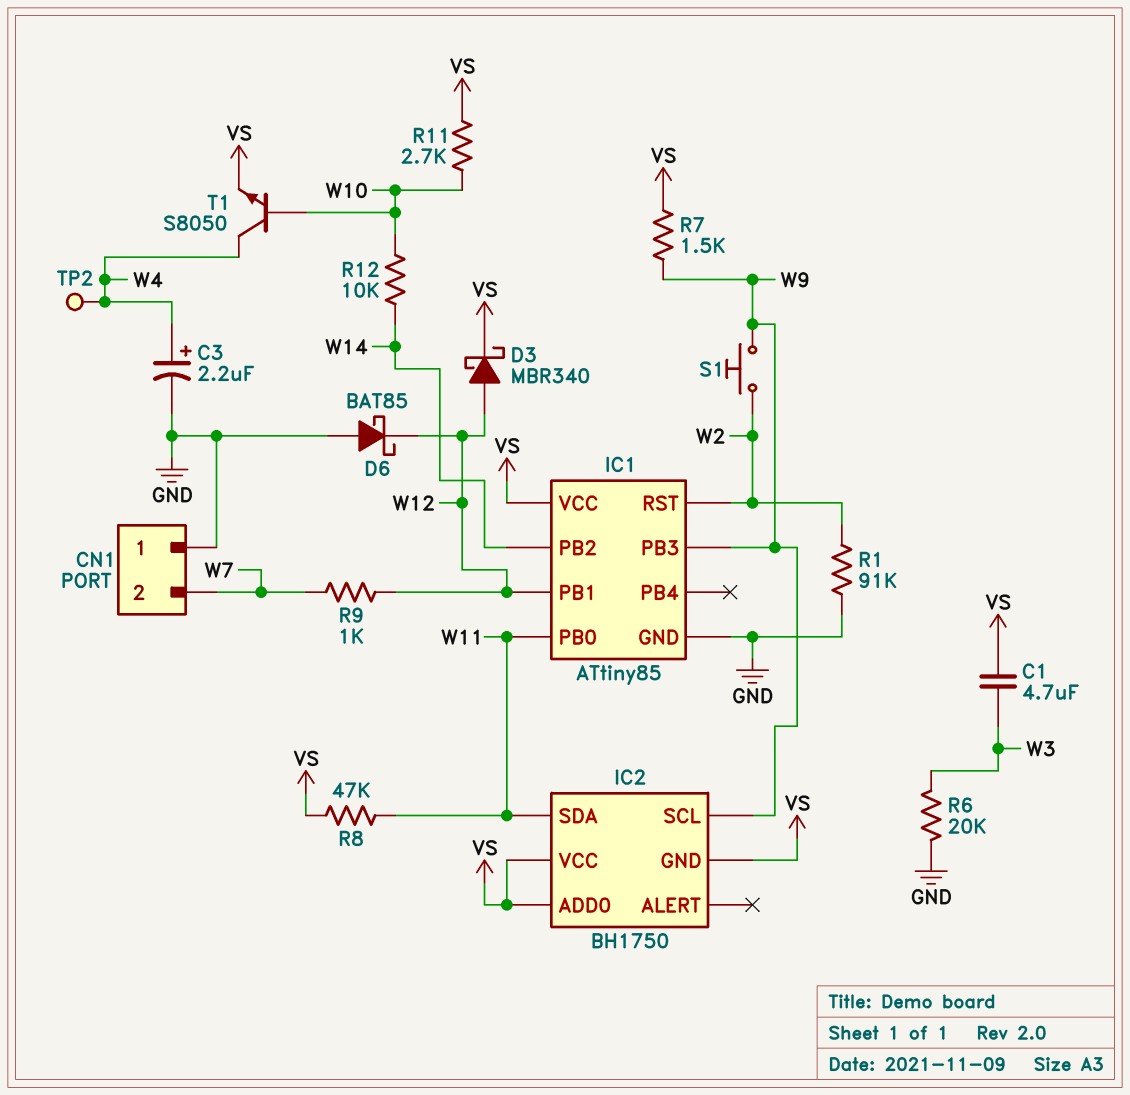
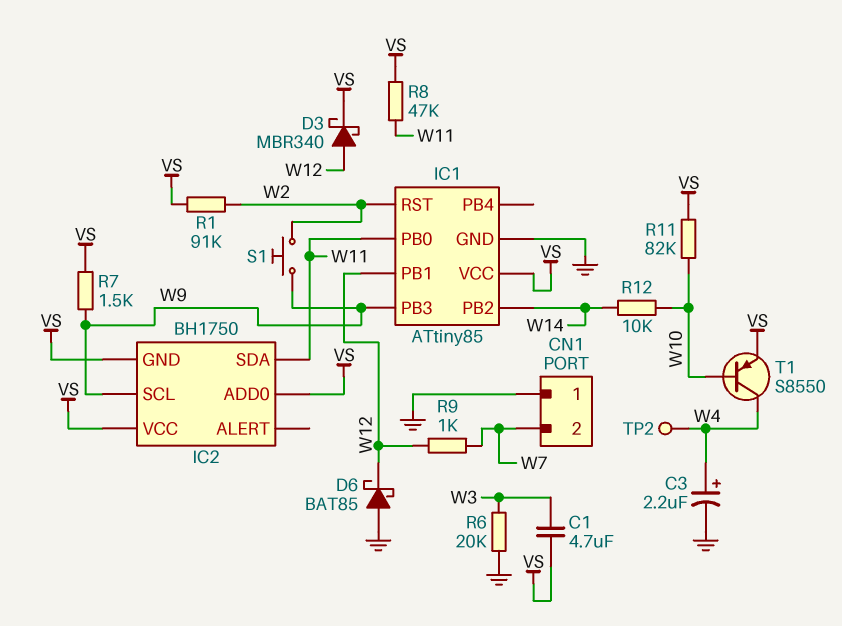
R1: 91k (GND, W2) -> 91k (VS, W2)
R11: 2.7k (VS, W10) -> 82k (VS, W10)
T1: NPN S8050 (B W10, C W4, E VS) -> PNP S8550 (B W10, C W4, E VS)

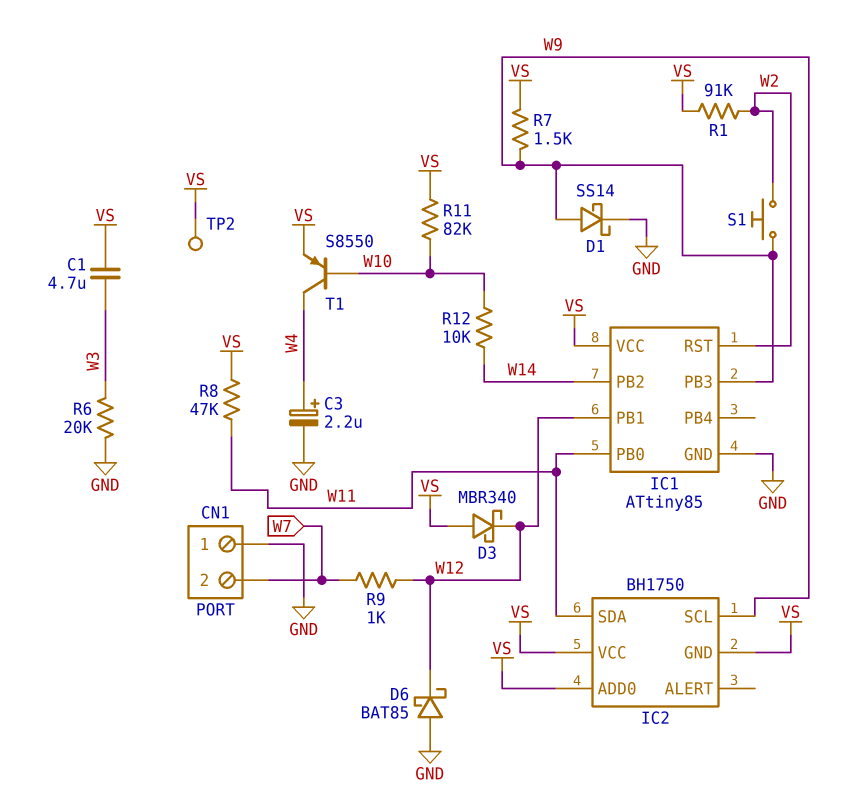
D1: none -> schottky SS14 (A W9, K GND)
D3: schottky MBR340 (A W12, K VS) -> schottky MBR340 (A VS, K W12)
TP2: test point (W4) -> test point (VS)

